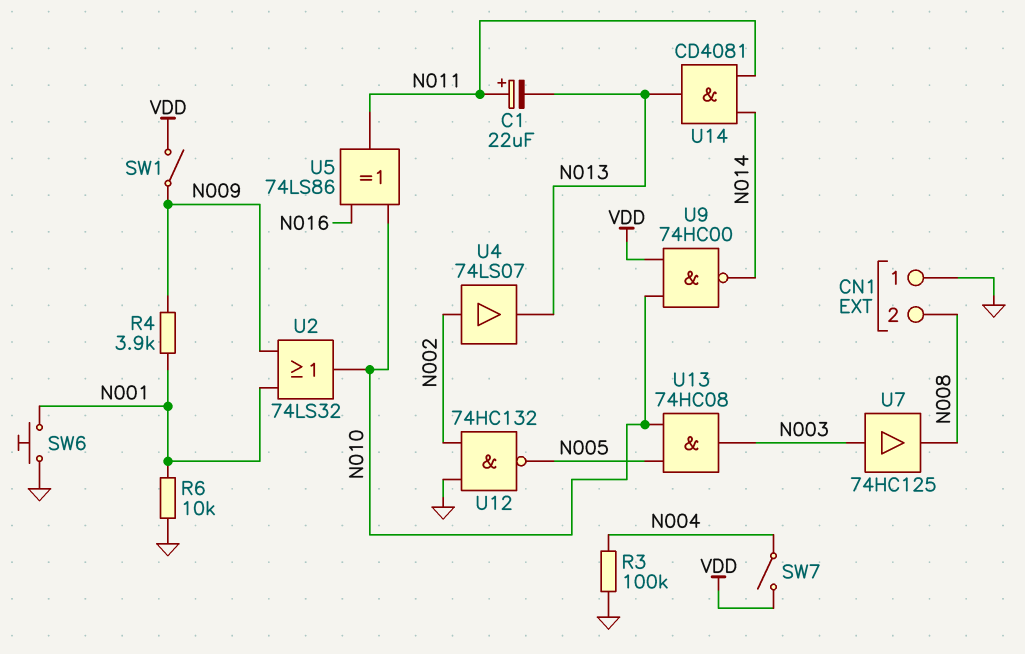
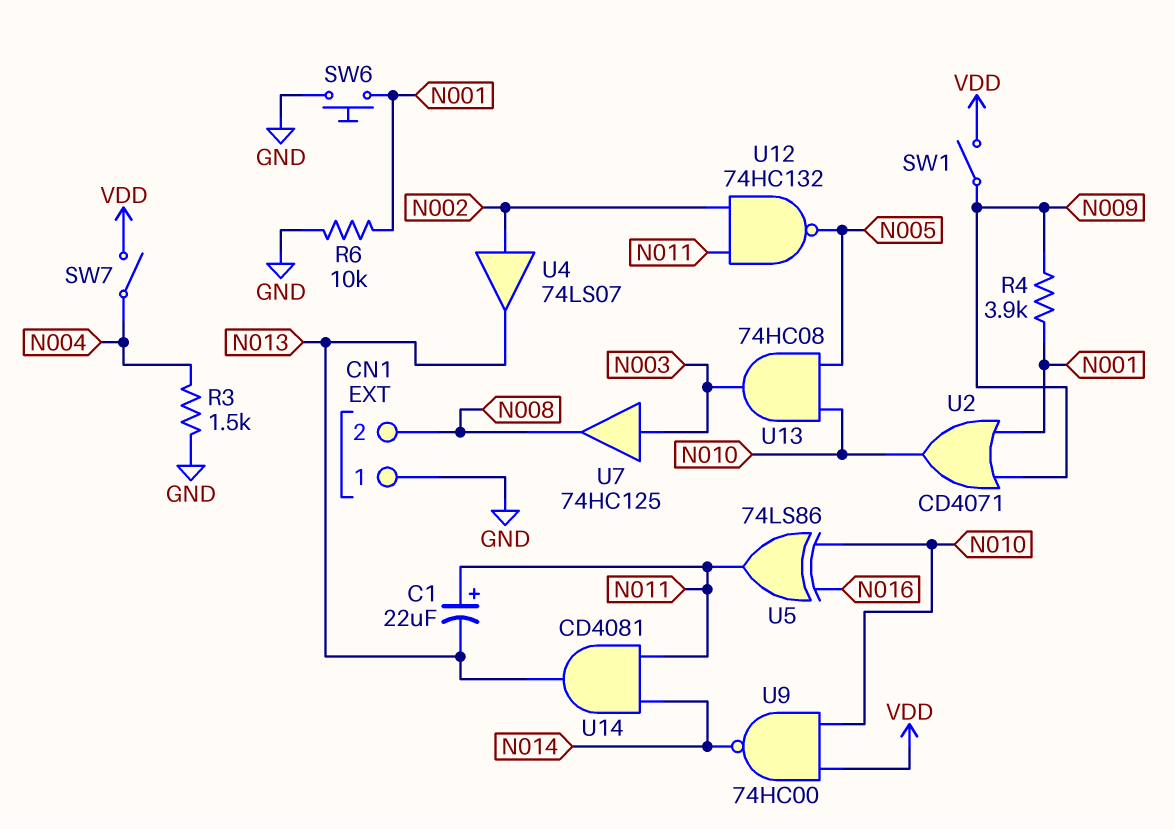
R3: 100k (GND, N004) -> 1.5k (GND, N004)
U2: OR 74LS32 (in N001, in N009, out N010) -> OR CD4071 (in N001, in N009, out N010)
U12: NAND 74HC132 (in GND, in N002, out N005) -> NAND 74HC132 (in N002, in N011, out N005)

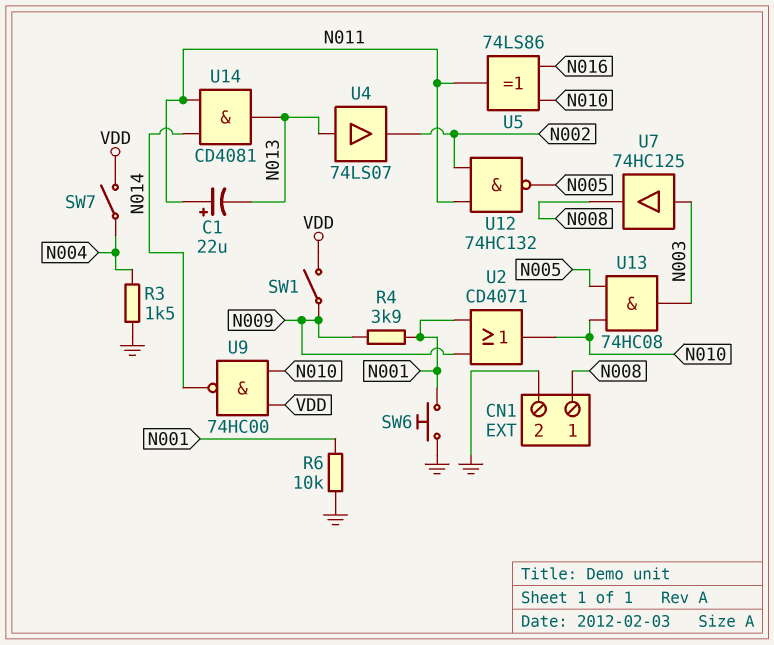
CN1 pin 1: GND -> N008
CN1 pin 2: N008 -> GND
U4: buffer 74LS07 (in N002, out N013) -> buffer 74LS07 (in N013, out N002)

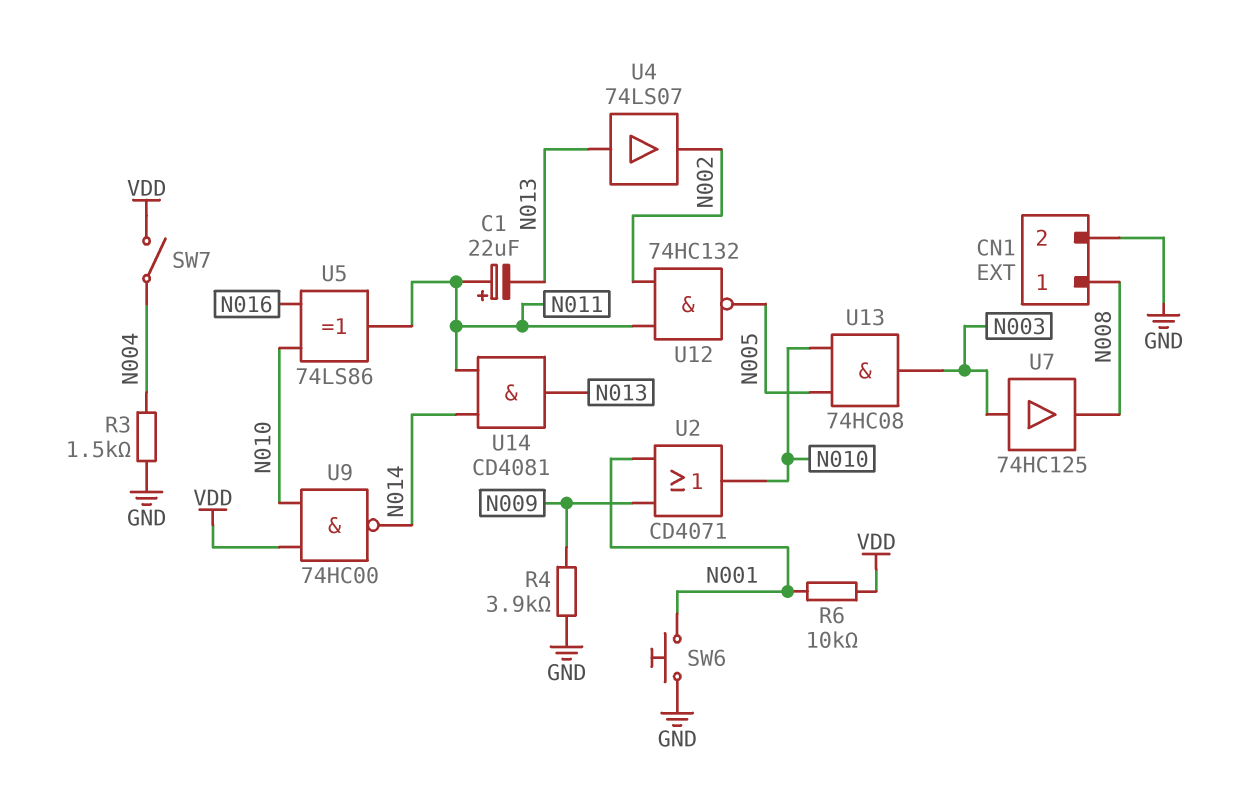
R4: 3.9k (N001, N009) -> 3.9k (GND, N009)
R6: 10k (GND, N001) -> 10k (N001, VDD)
SW1: switch (N009, VDD) -> none

